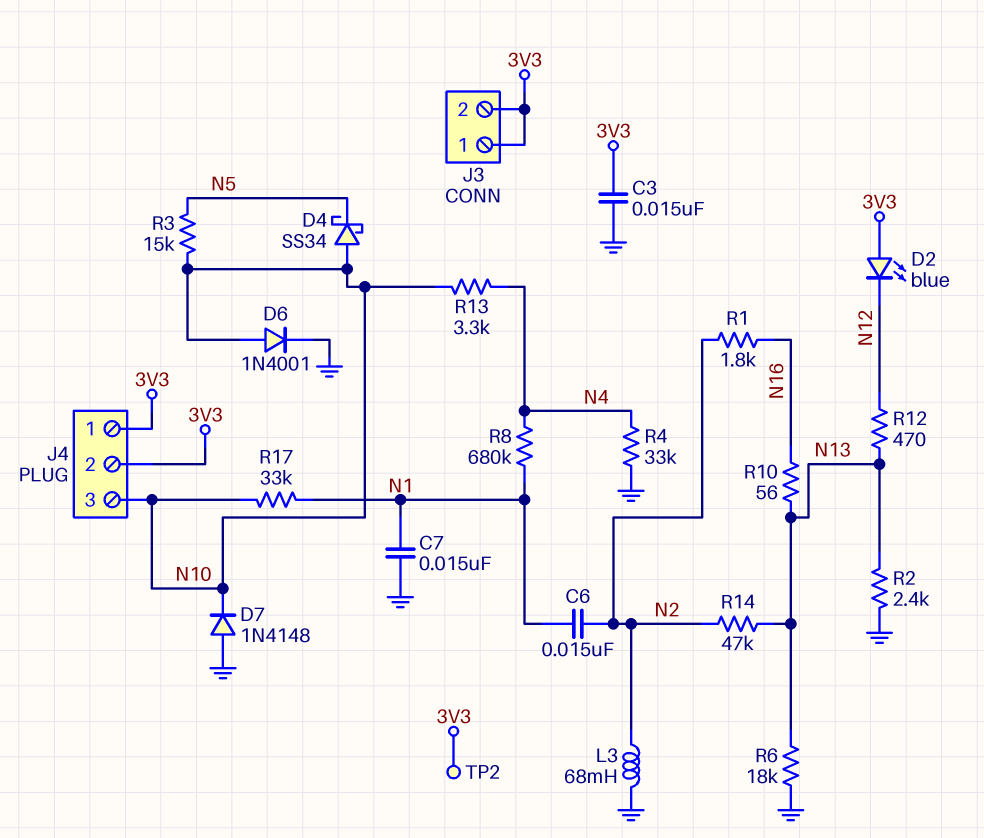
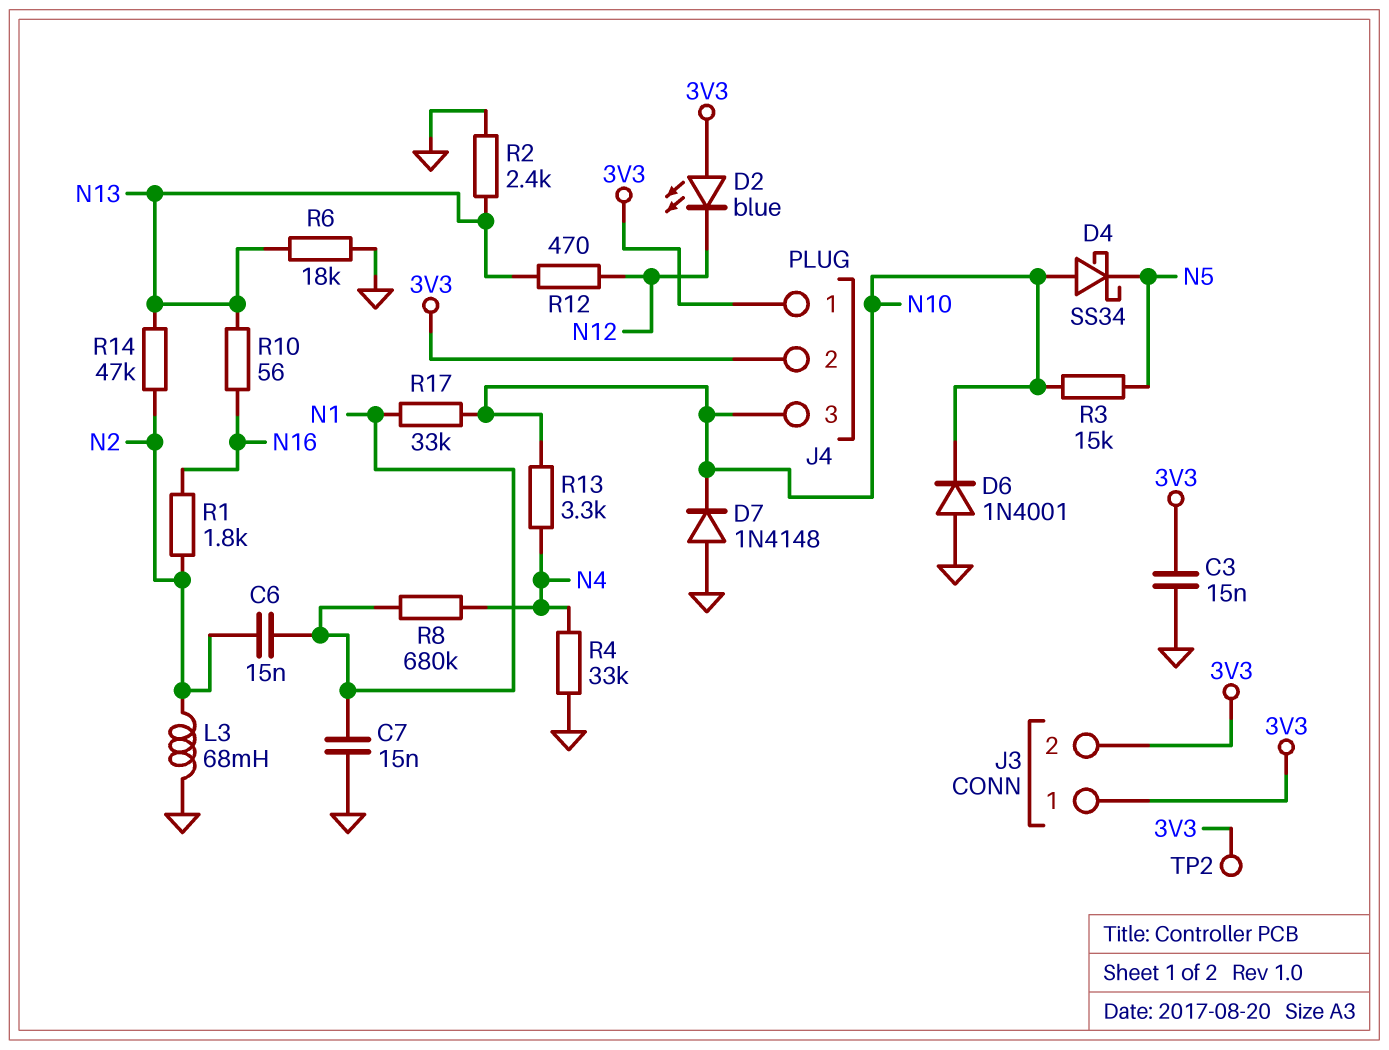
D6: diode 1N4001 (A N10, K GND) -> diode 1N4001 (A GND, K N10)

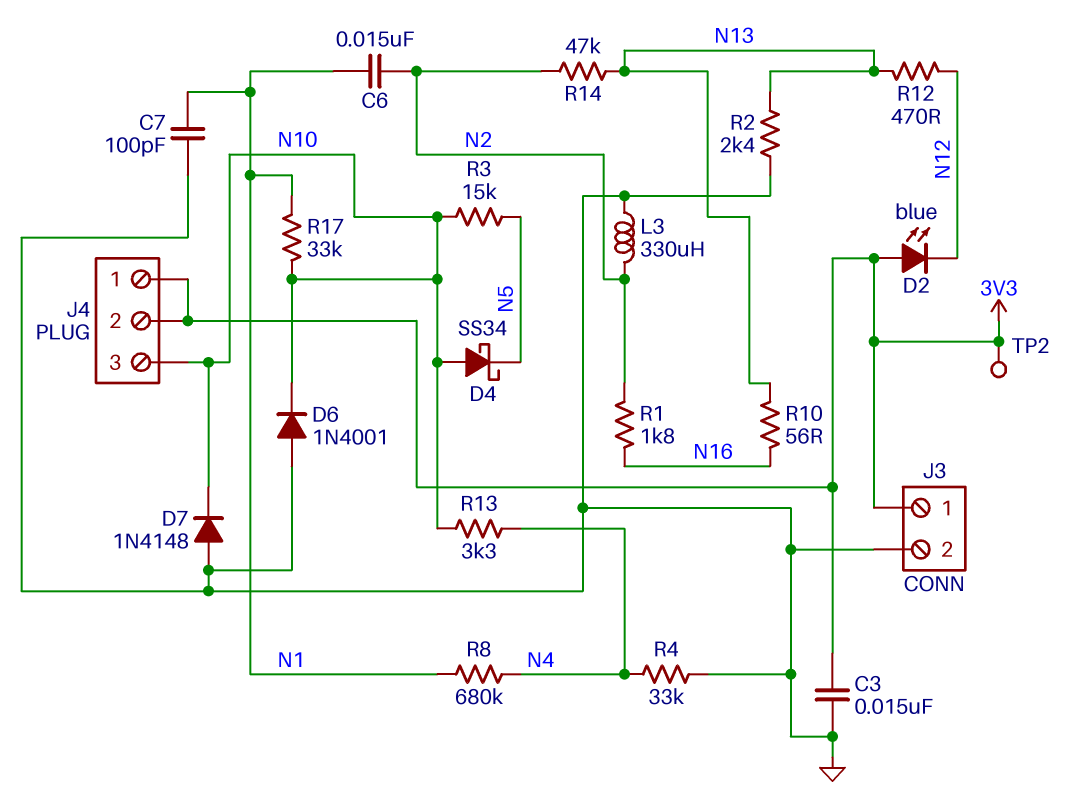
C7: 15nF (GND, N1) -> 100pF (GND, N1)
J3 pin 2: 3V3 -> GND
L3: 68mH (GND, N2) -> 330uH (GND, N2)
R6: 18k (GND, N13) -> none

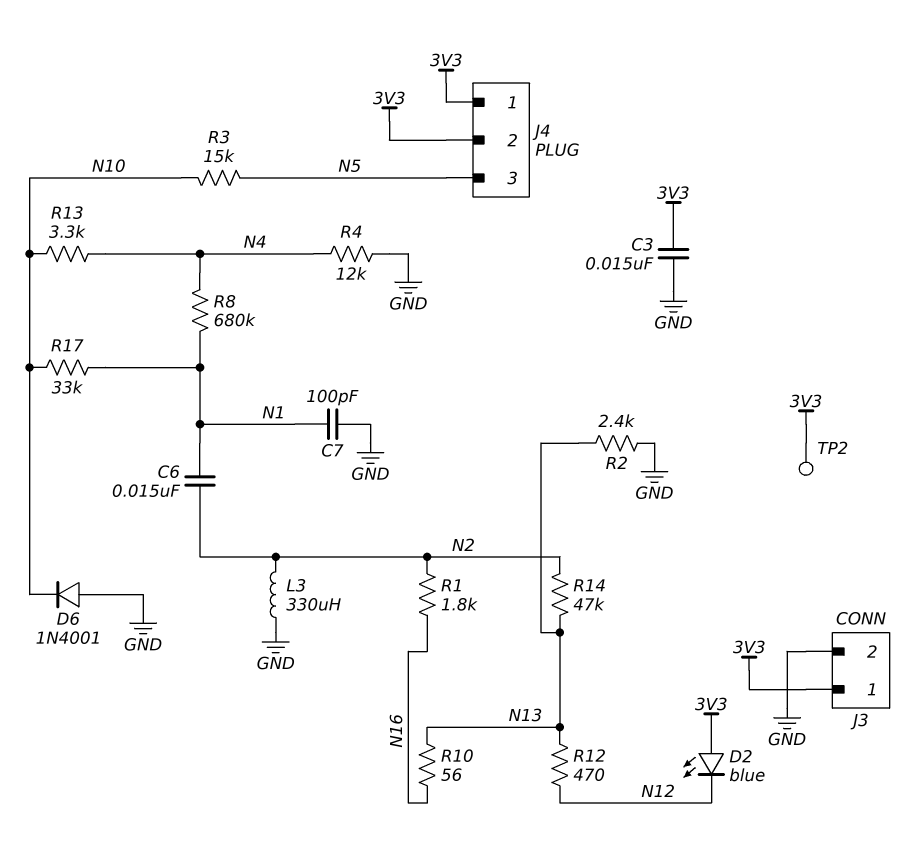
D4: schottky SS34 (A N10, K N5) -> none
D7: diode 1N4148 (A GND, K N10) -> none
J4 pin 3: N10 -> N5
R4: 33k (GND, N4) -> 12k (GND, N4)

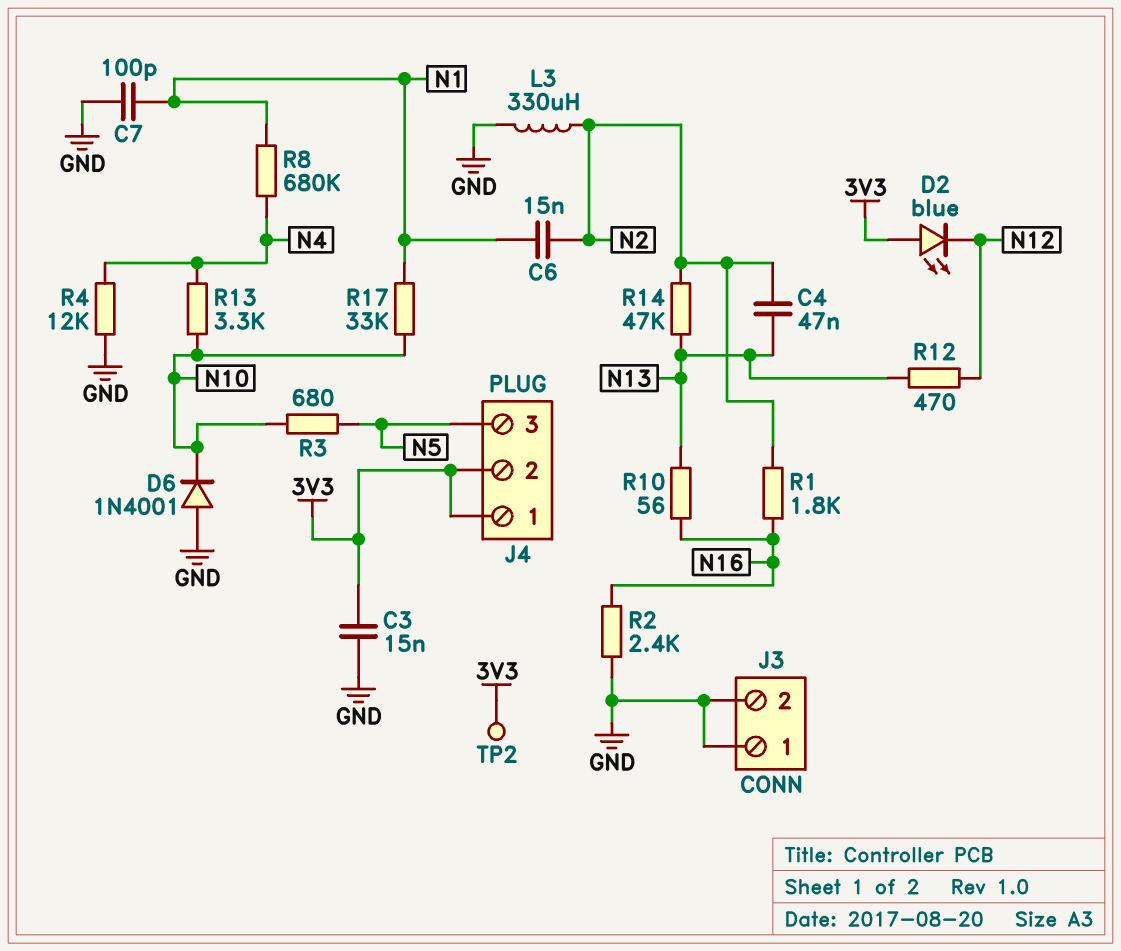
C4: none -> 47nF (N2, N13)
J3 pin 1: 3V3 -> GND
R2: 2.4k (GND, N13) -> 2.4k (GND, N16)
R3: 15k (N5, N10) -> 680 (N5, N10)

